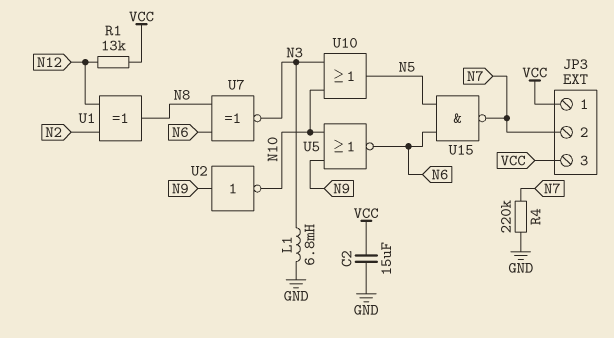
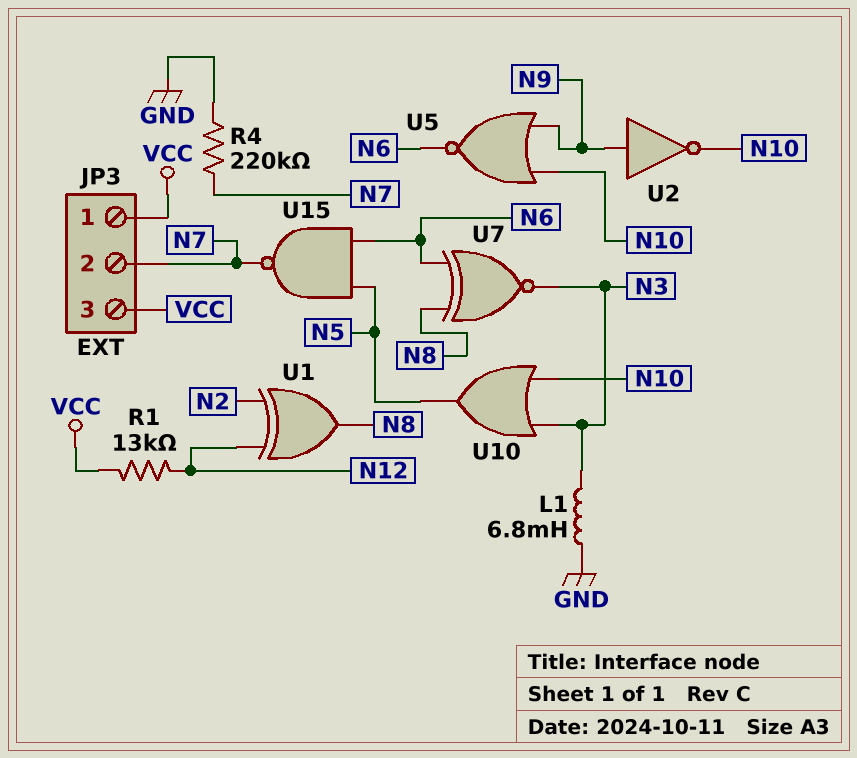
C2: 15uF (GND, VCC) -> none

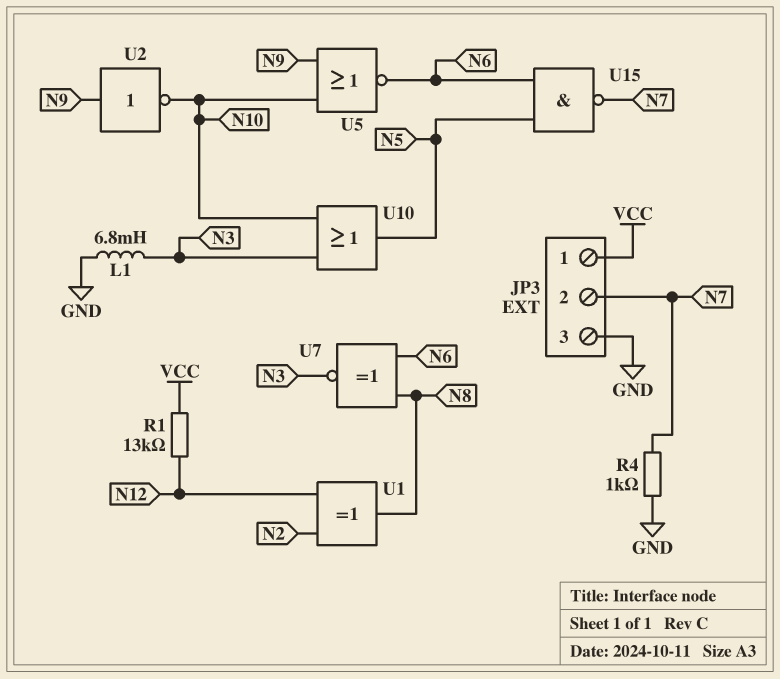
JP3 pin 3: VCC -> GND
R4: 220k (GND, N7) -> 1k (GND, N7)

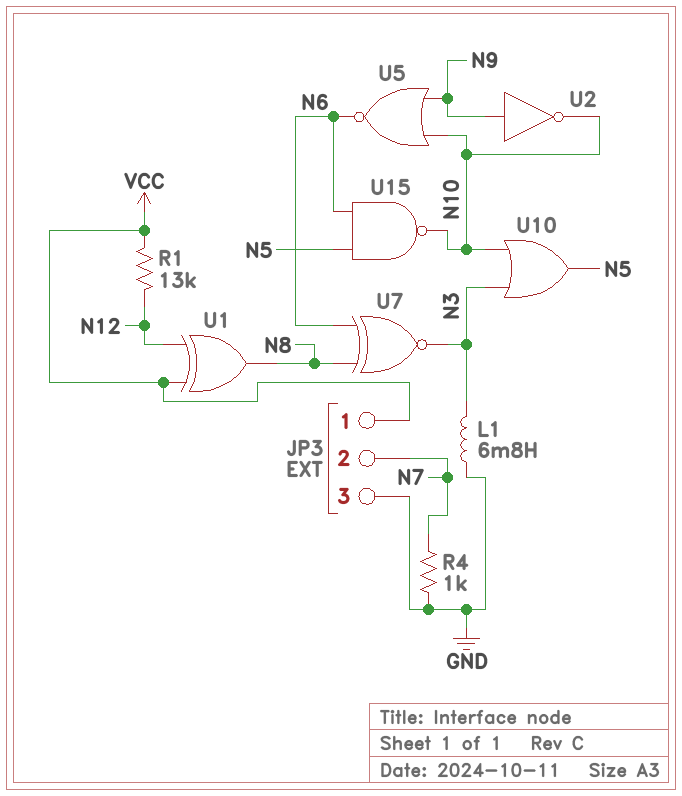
U1: XOR (in N2, in N12, out N8) -> XOR (in N12, in VCC, out N8)
U15: NAND (in N5, in N6, out N7) -> NAND (in N5, in N6, out N10)

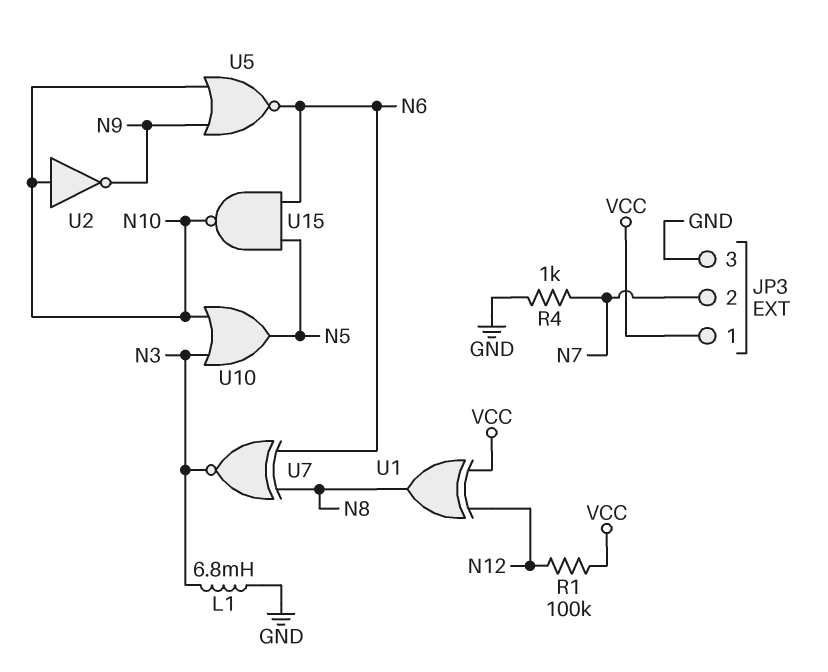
R1: 13k (N12, VCC) -> 100k (N12, VCC)
U2: NOT (in N9, out N10) -> NOT (in N10, out N9)

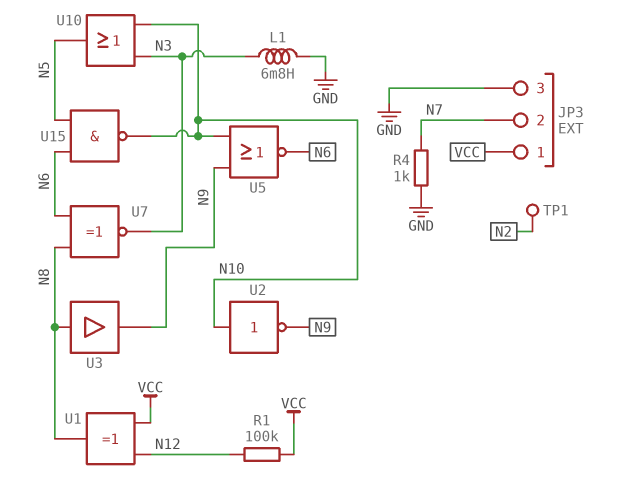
TP1: none -> test point (N2)
U3: none -> buffer (in N8, out N9)

